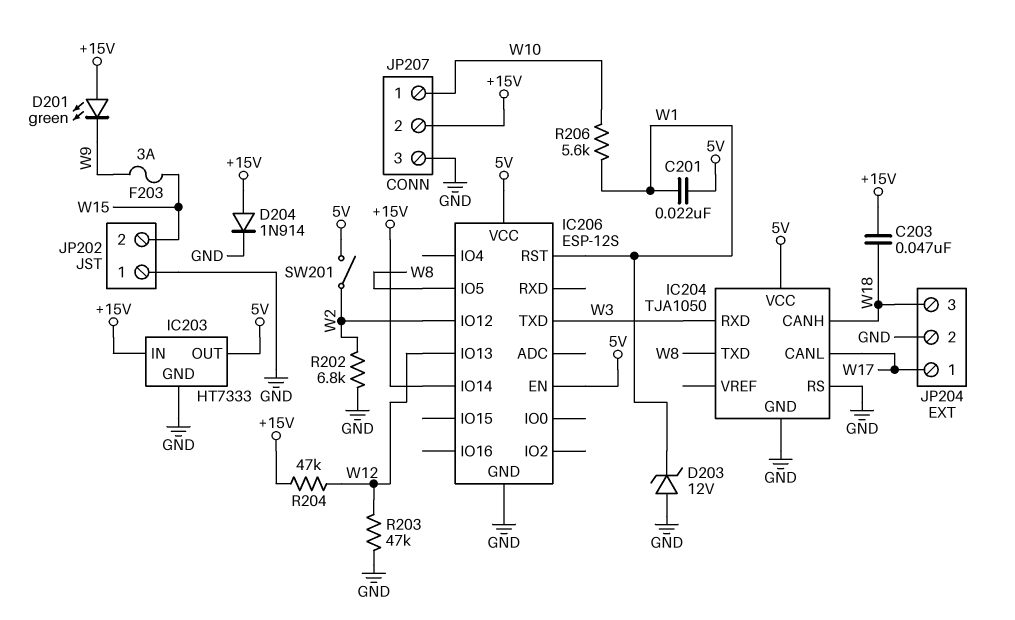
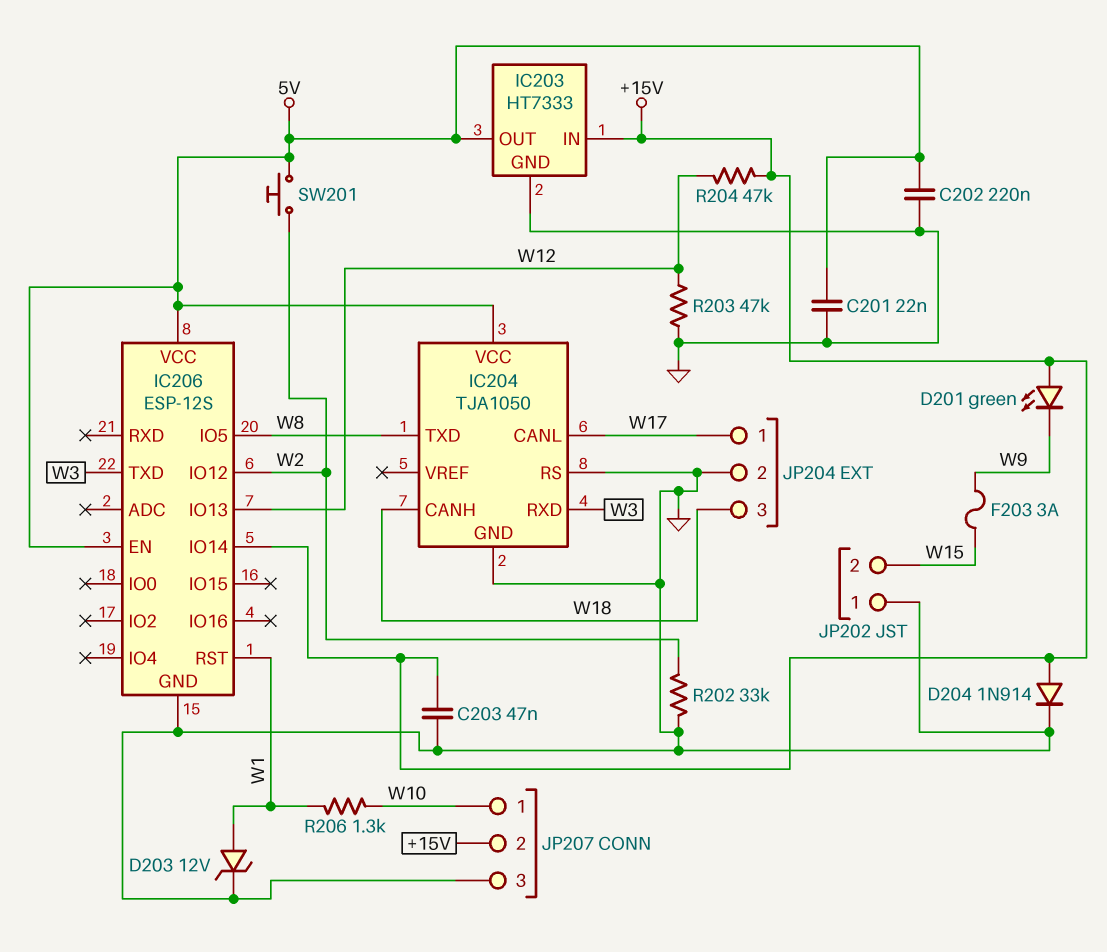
C201: 22nF (5V, W1) -> 22nF (5V, GND)
C202: none -> 220nF (5V, GND)
C203: 47nF (+15V, W18) -> 47nF (+15V, GND)
D203: zener 12V (A GND, K W1) -> zener 12V (A W1, K GND)
R202: 6.8k (GND, W2) -> 33k (GND, W2)
R206: 5.6k (W1, W10) -> 1.3k (W1, W10)
SW201: switch (5V, W2) -> button (5V, W2)

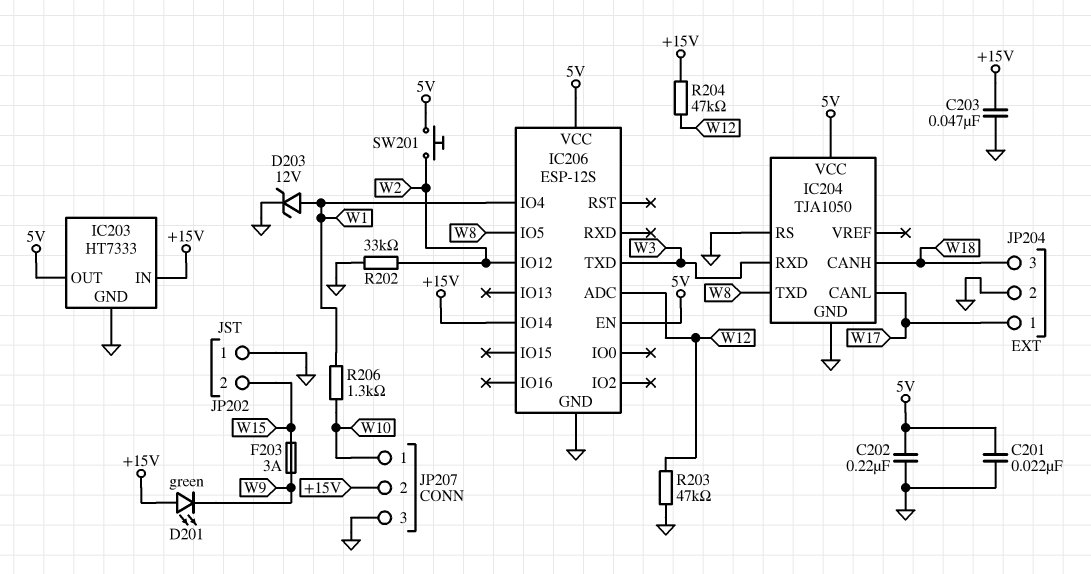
D204: diode 1N914 (A +15V, K GND) -> none
IC206 pin ADC: none -> W12
IC206 pin IO4: none -> W1
IC206 pin IO13: W12 -> none
IC206 pin RST: W1 -> none

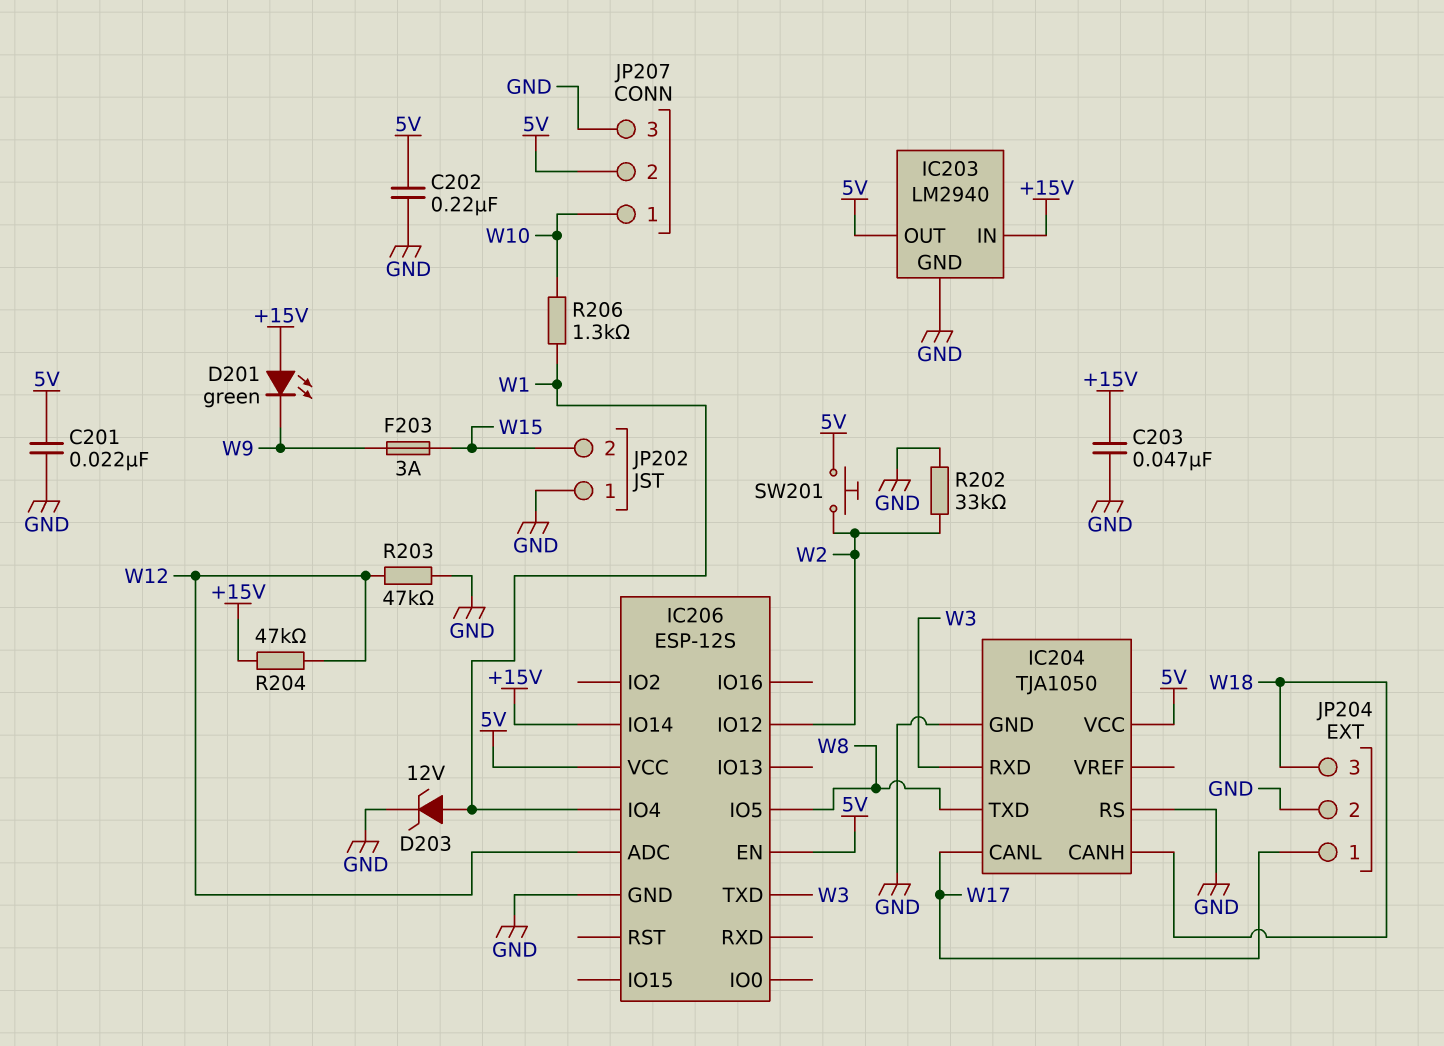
IC203: HT7333 -> LM2940
JP207 pin 2: +15V -> 5V

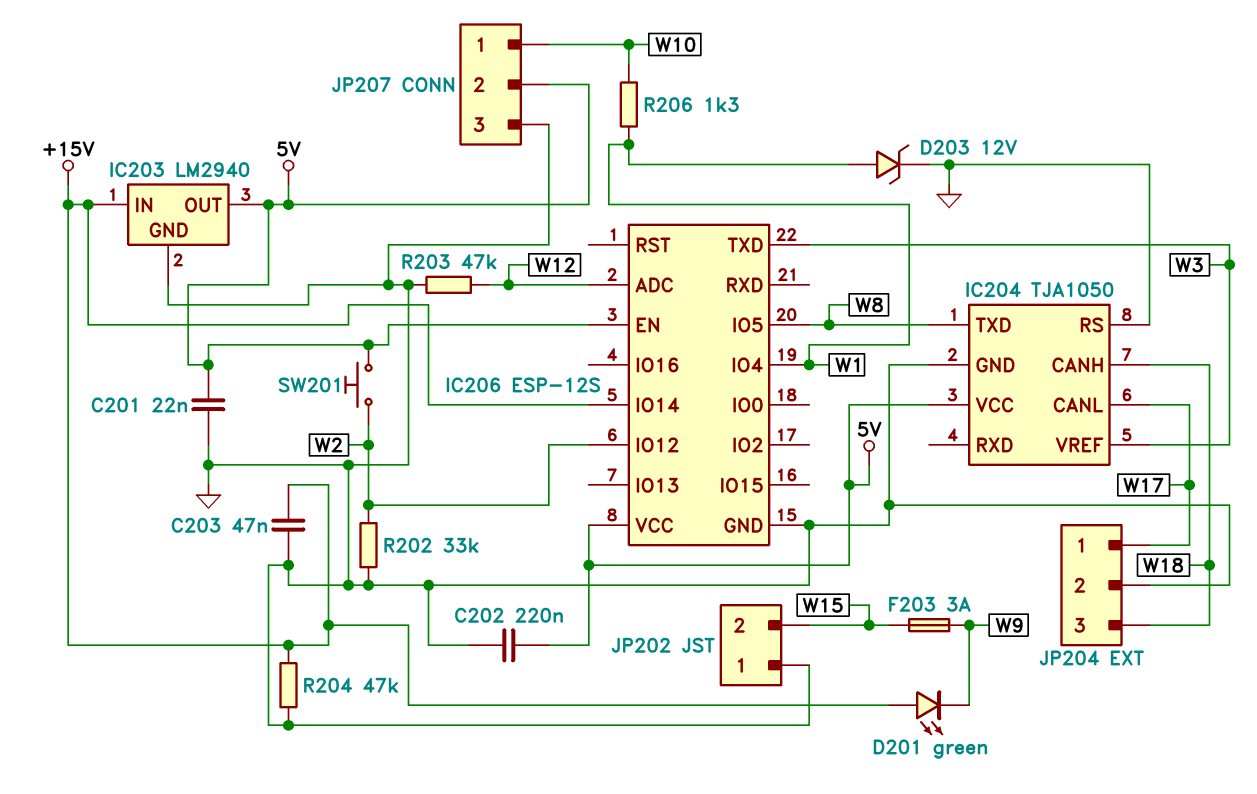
IC204 pin RXD: W3 -> none
IC204 pin VREF: none -> W3
R204: 47k (+15V, W12) -> 47k (+15V, GND)

